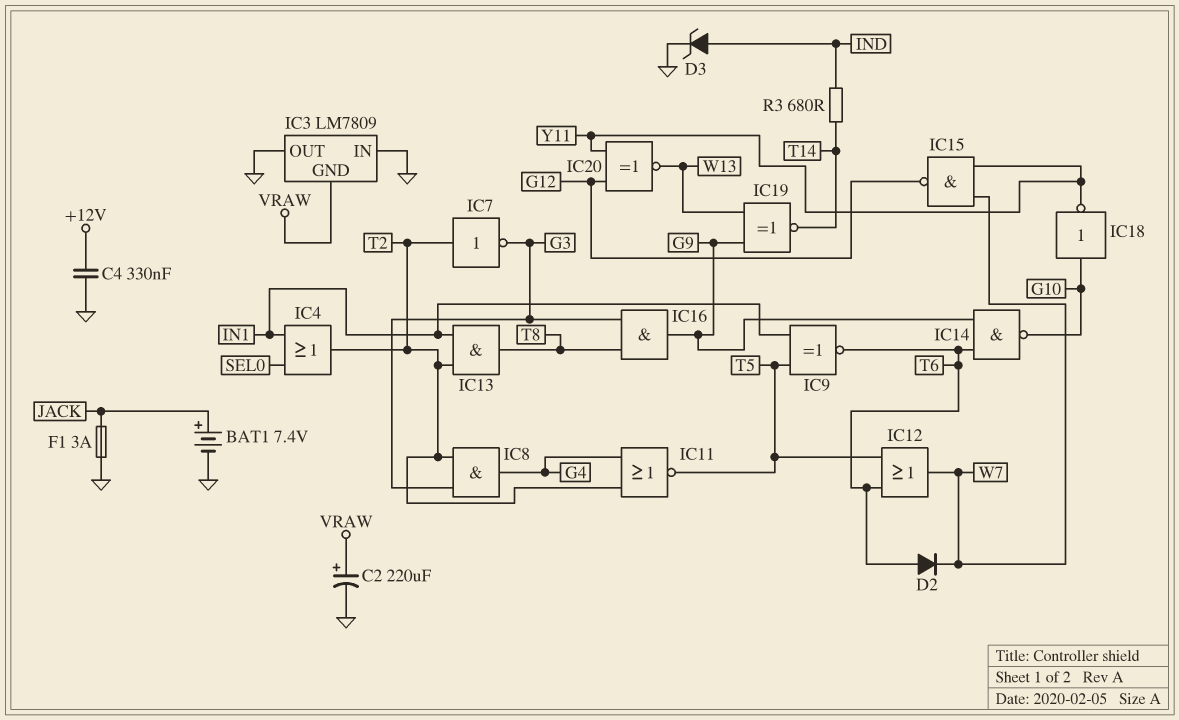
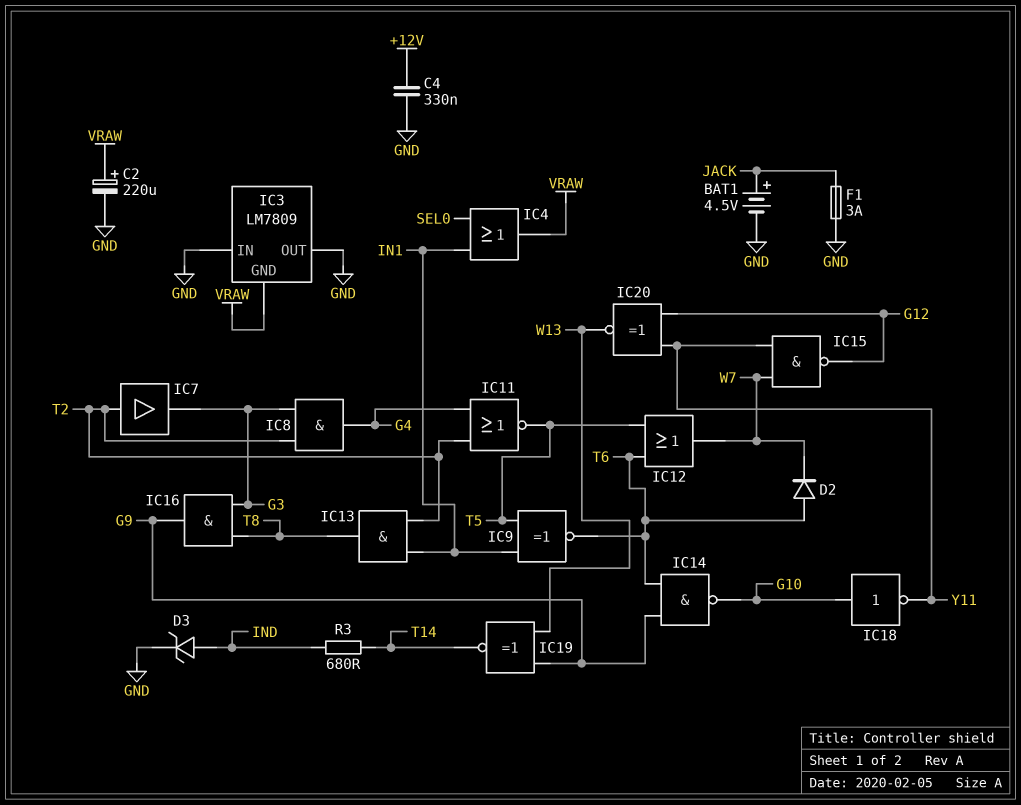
BAT1: 7.4V (plus JACK, minus GND) -> 4.5V (plus JACK, minus GND)
IC4: OR (in IN1, in SEL0, out T2) -> OR (in IN1, in SEL0, out VRAW)
IC7: NOT (in T2, out G3) -> buffer (in T2, out G3)

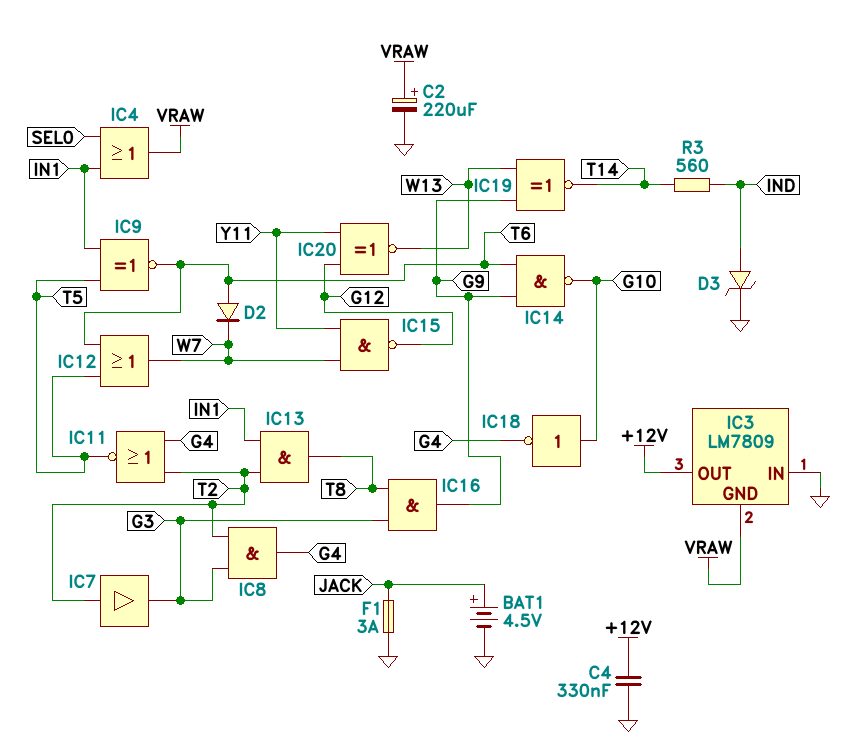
IC3 pin OUT: GND -> +12V
IC18: NOT (in G10, out Y11) -> NOT (in G10, out G4)
R3: 680 (IND, T14) -> 560 (IND, T14)

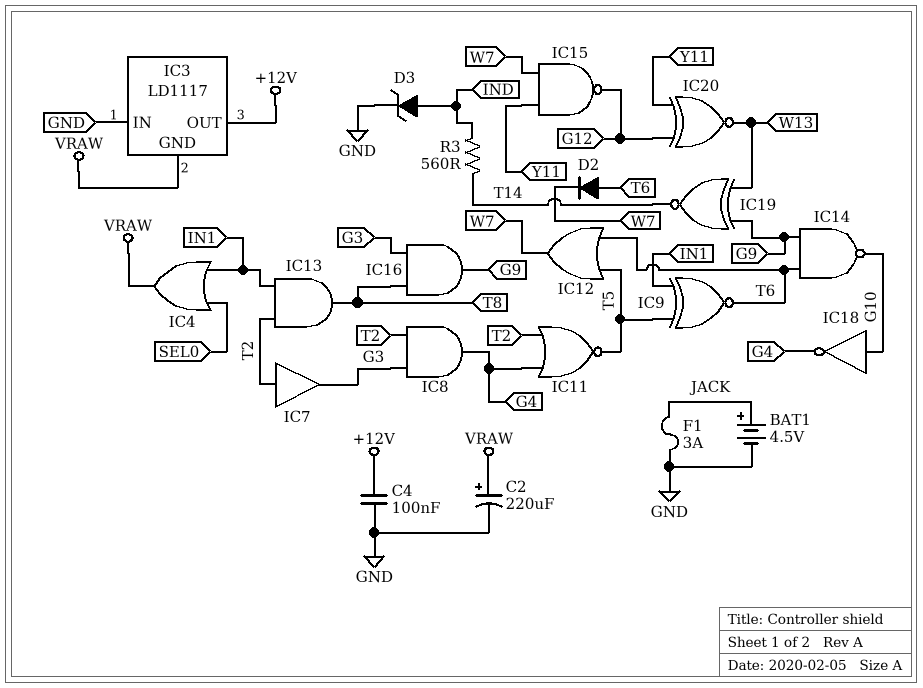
C4: 330nF (+12V, GND) -> 100nF (+12V, GND)
IC3: LM7809 -> LD1117

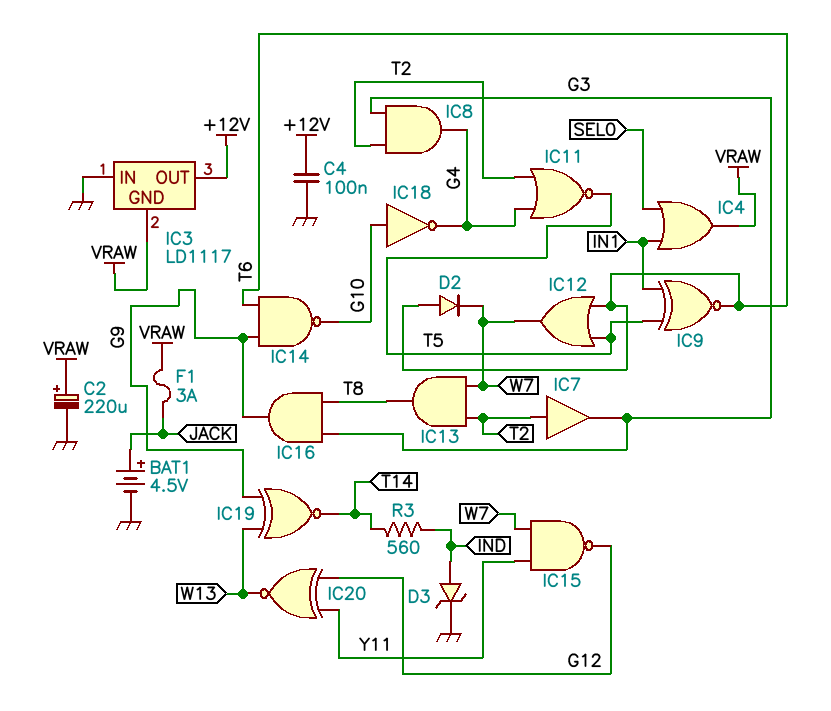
F1: 3A (GND, JACK) -> 3A (JACK, VRAW)
IC13: AND (in IN1, in T2, out T8) -> AND (in T2, in W7, out T8)

